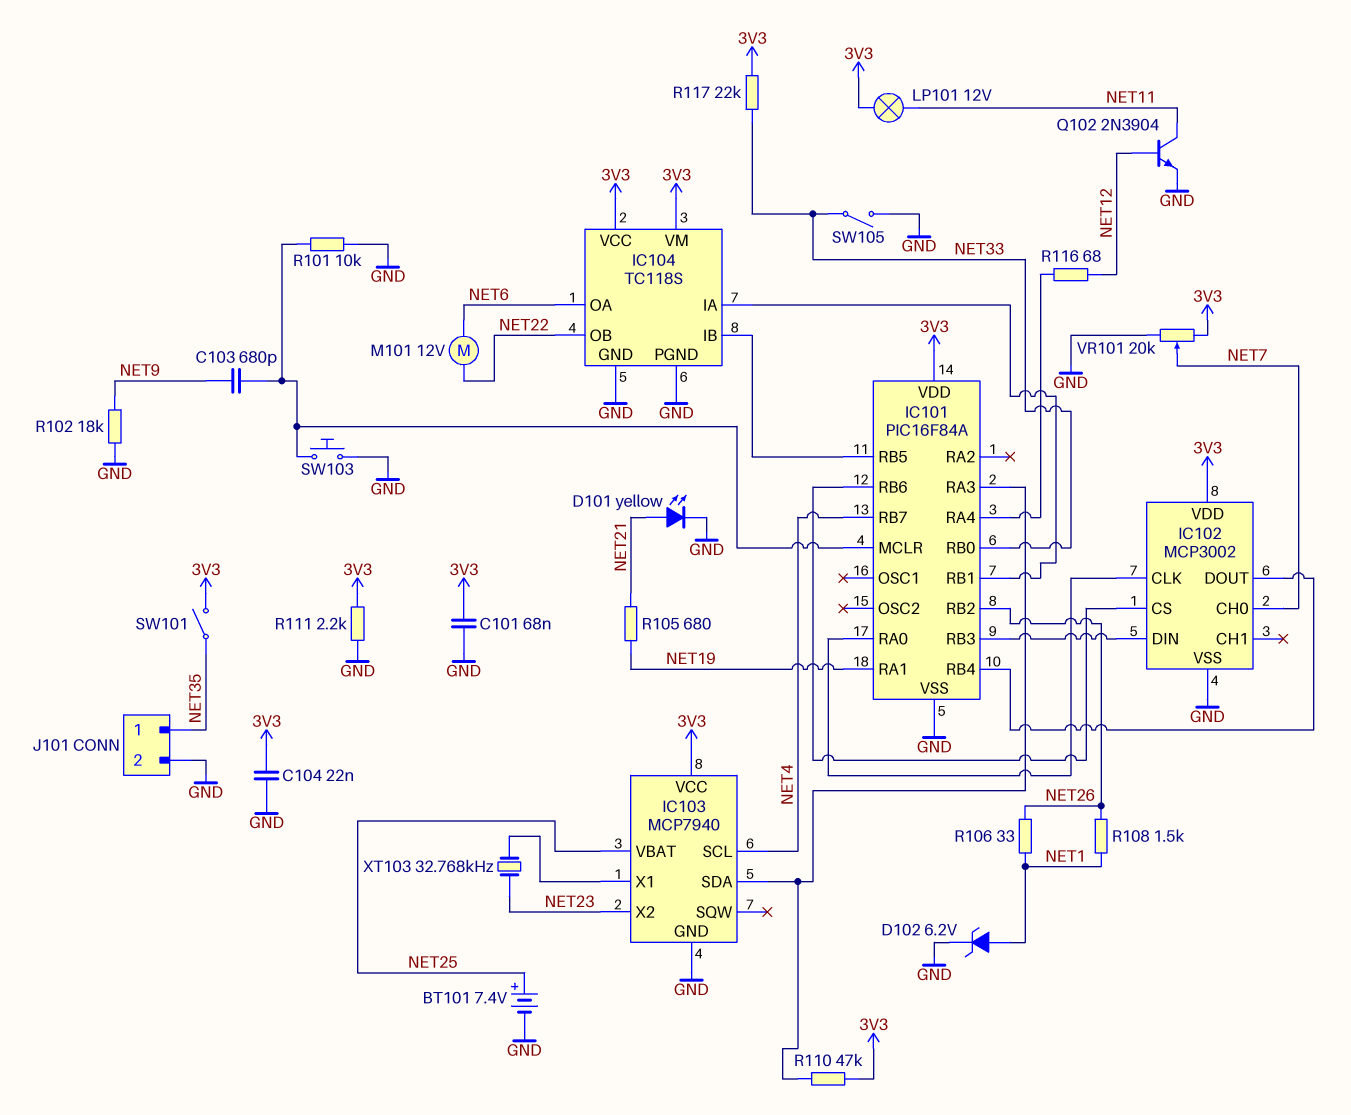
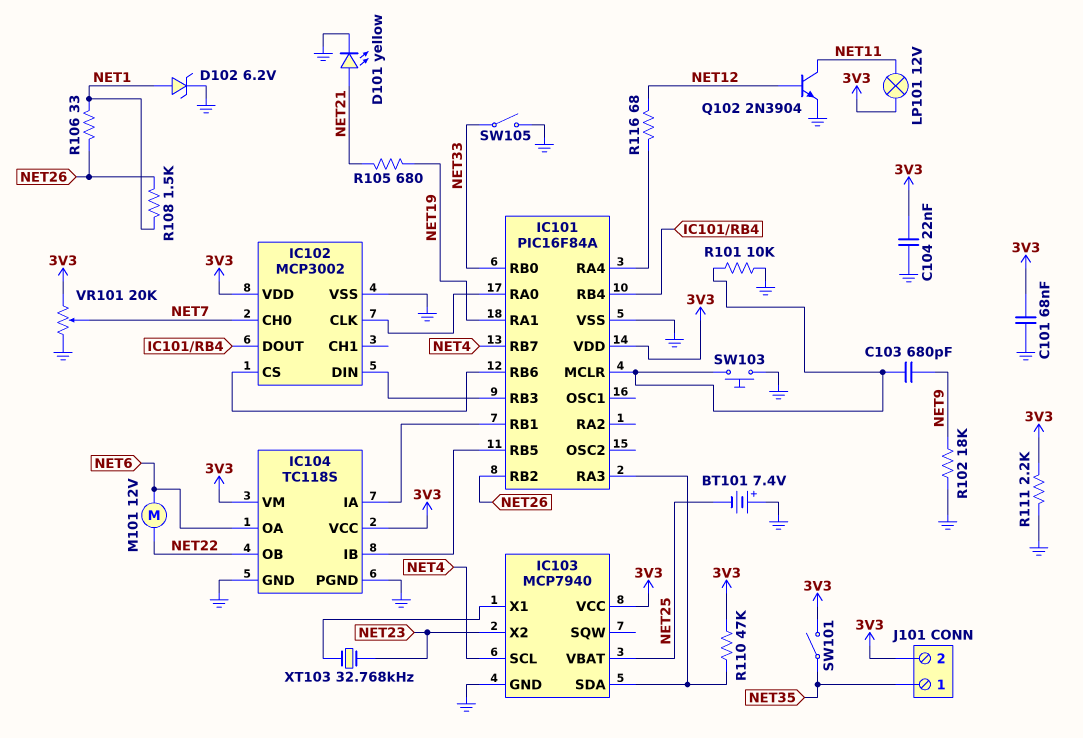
BT101: 7.4V (plus NET25, minus GND) -> 7.4V (plus GND, minus NET25)
J101 pin 2: GND -> 3V3
R117: 22k (3V3, NET33) -> none

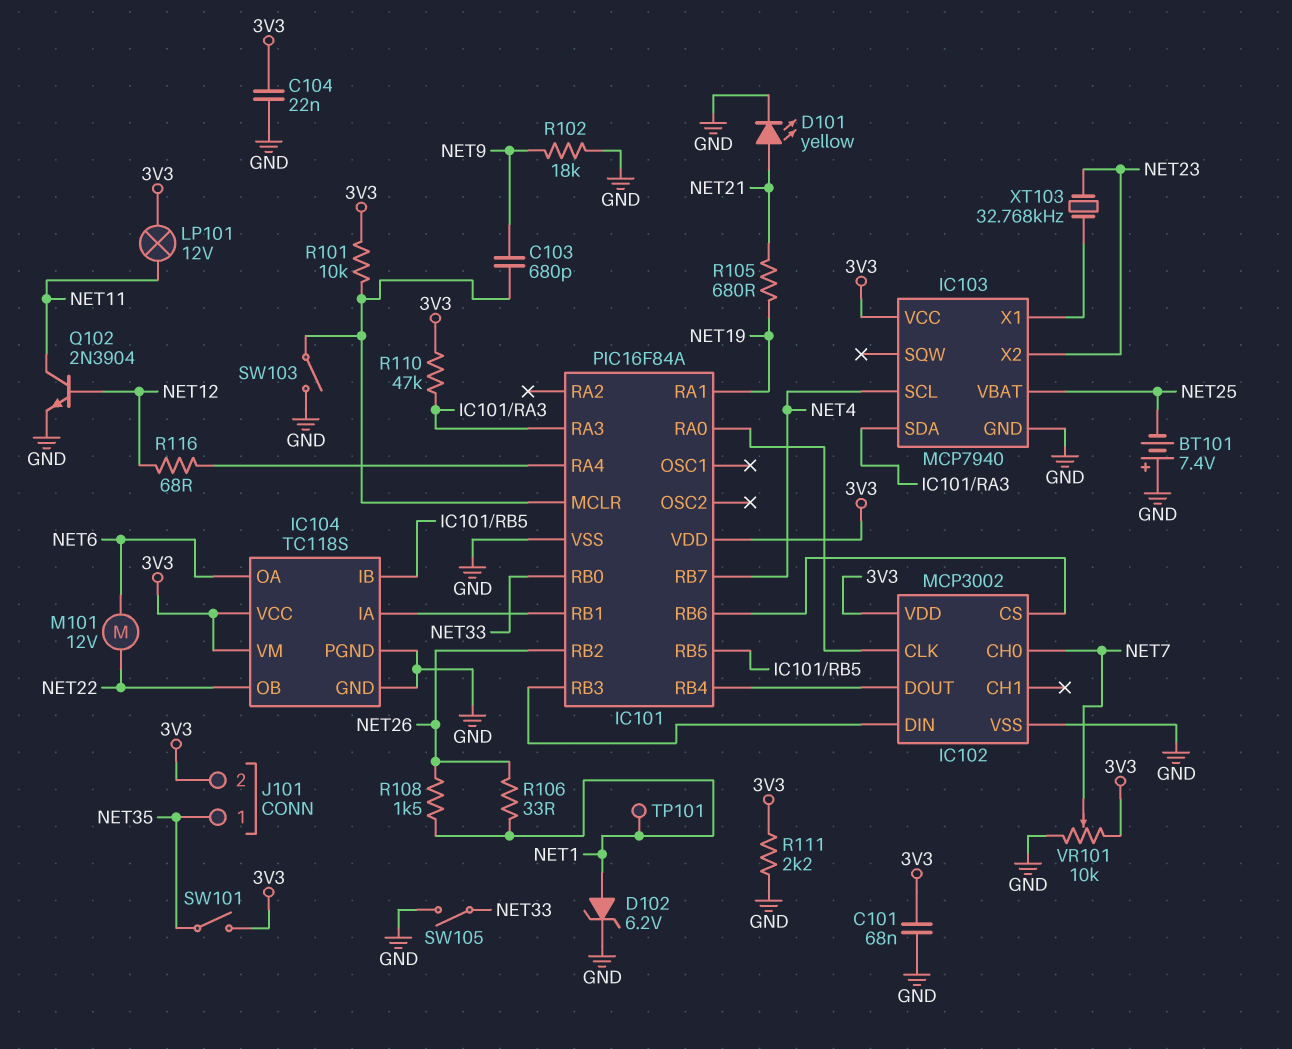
R101: 10k (GND, IC101/MCLR) -> 10k (3V3, IC101/MCLR)
SW103: button (GND, IC101/MCLR) -> switch (GND, IC101/MCLR)
TP101: none -> test point (NET1)
VR101: 20k (3V3, GND, wiper NET7) -> 10k (3V3, GND, wiper NET7)

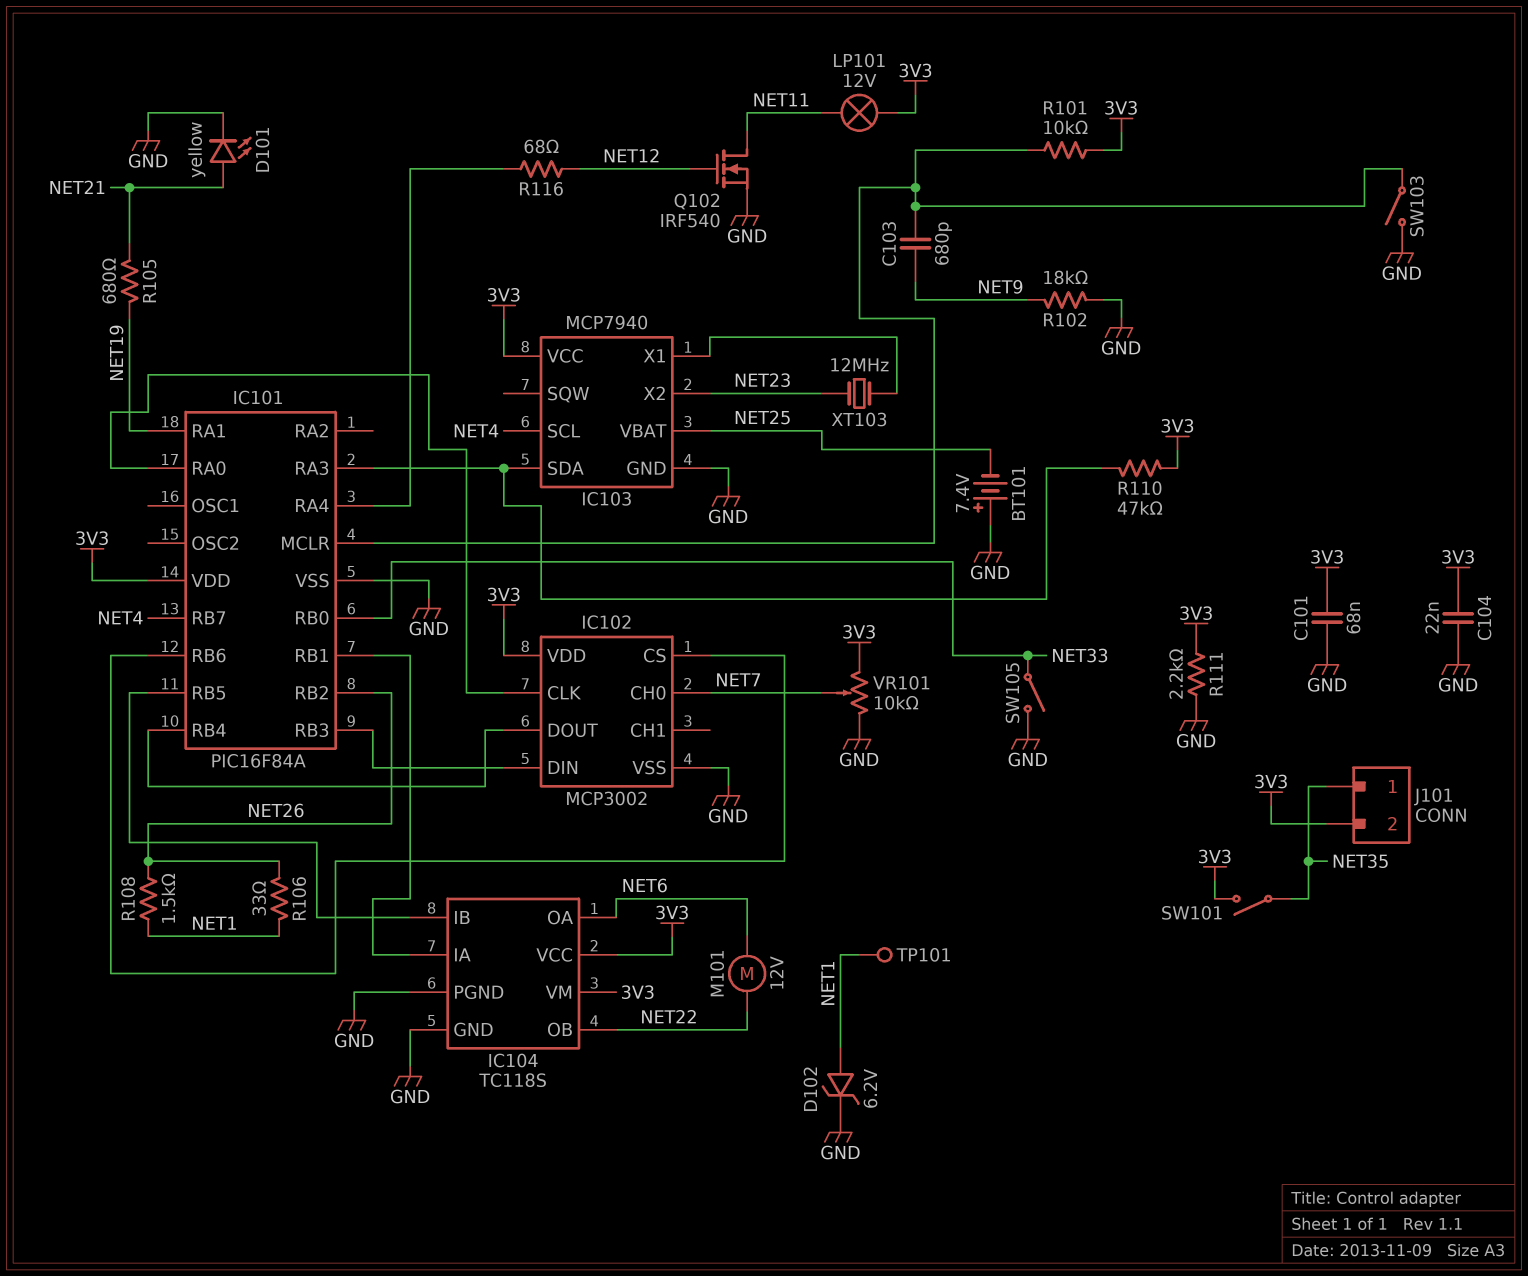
Q102: NPN 2N3904 (B NET12, C NET11, E GND) -> NMOS IRF540 (G NET12, D NET11, S GND)
XT103: 32.768kHz (IC103/X1, NET23) -> 12MHz (IC103/X1, NET23)

